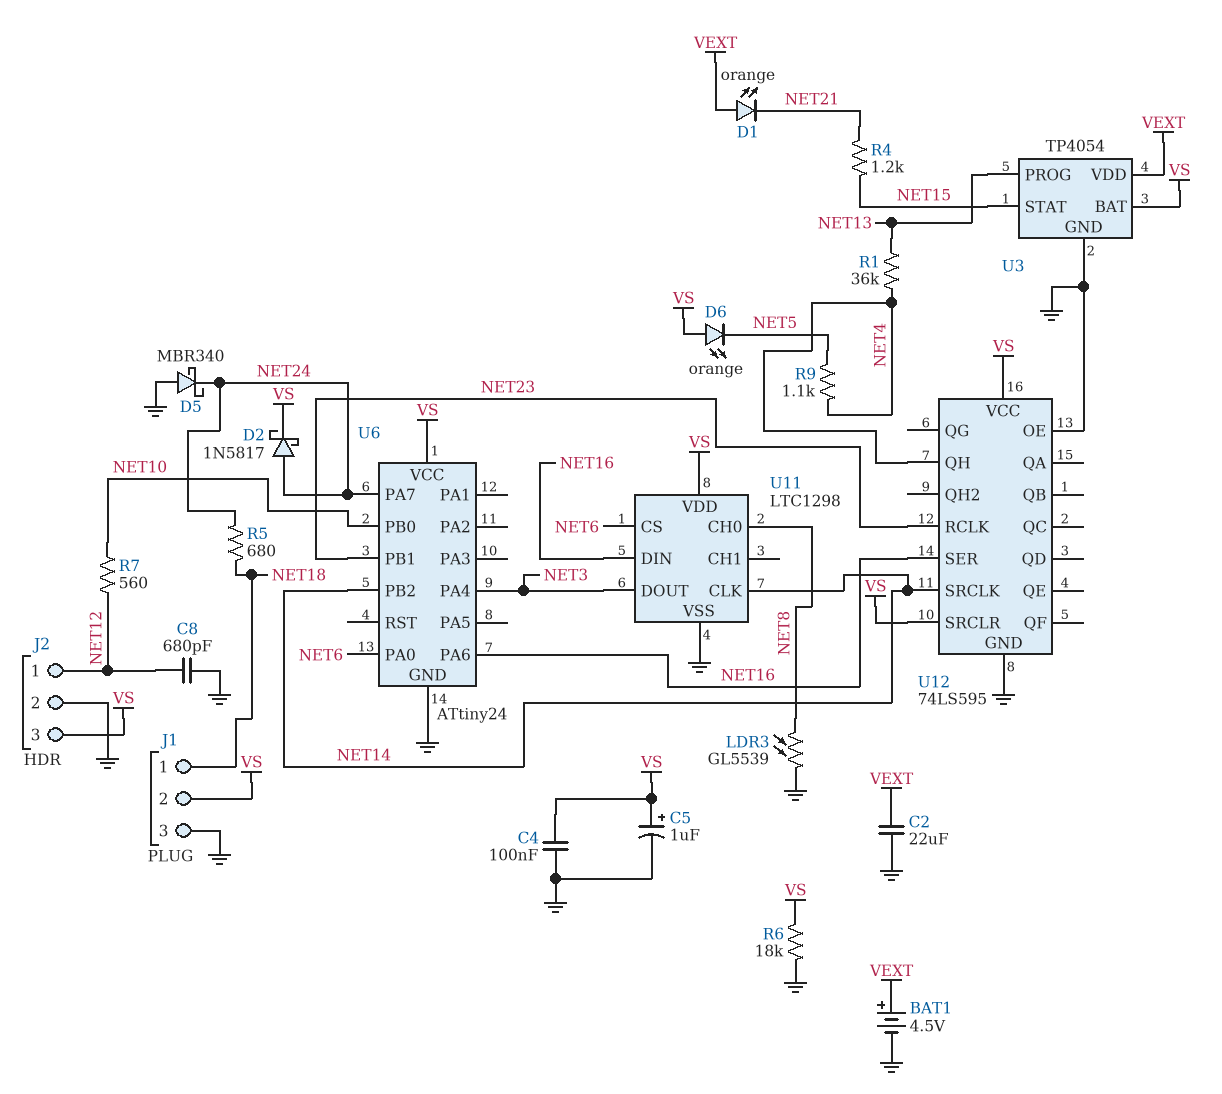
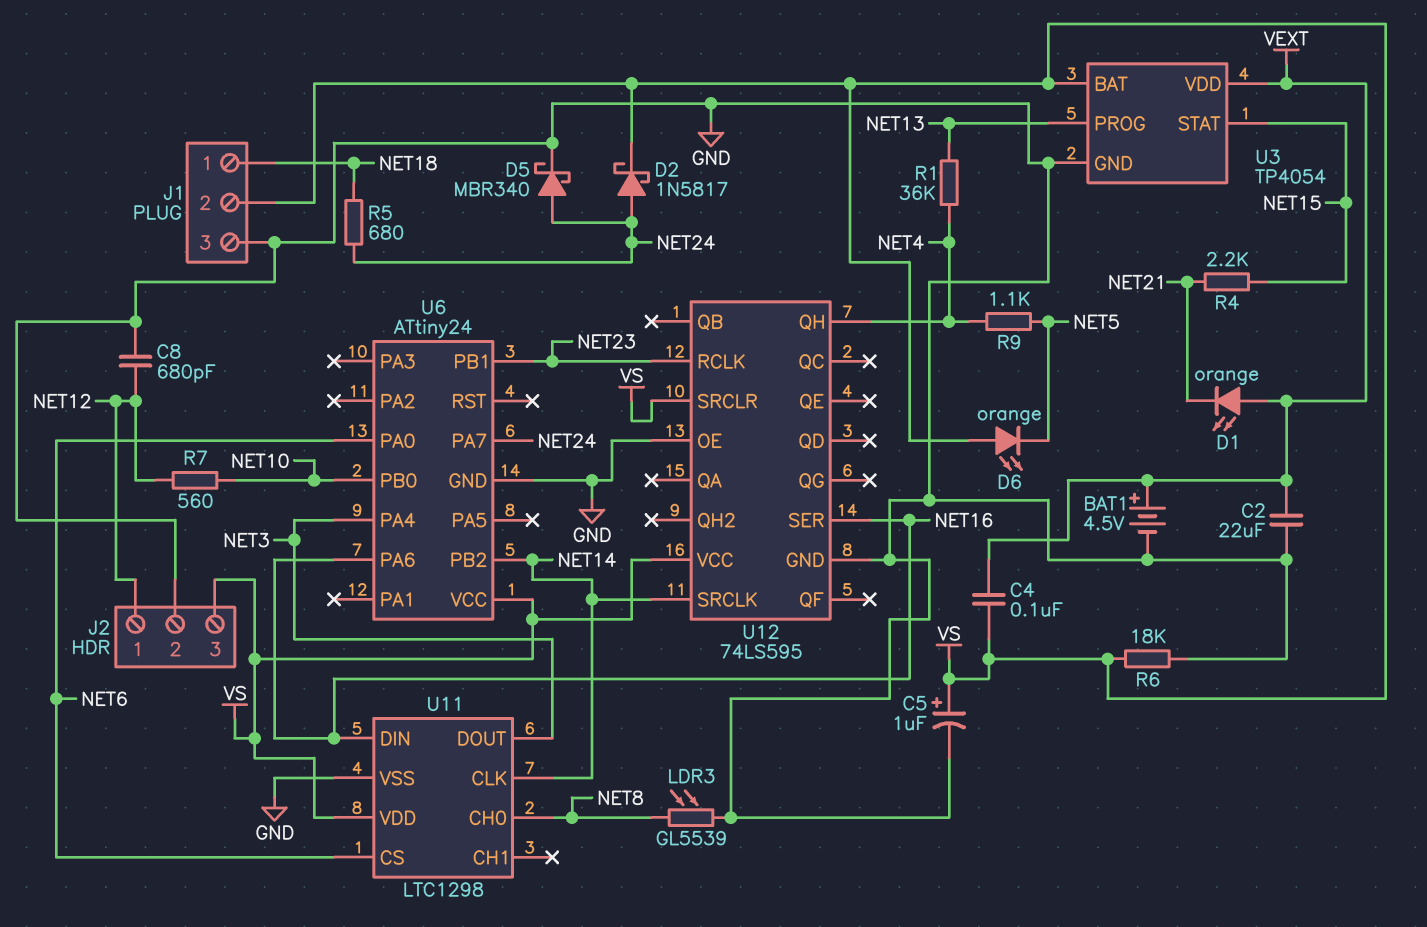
C4: 100nF (GND, VS) -> 100nF (VEXT, VS)
D5: schottky MBR340 (A GND, K NET24) -> schottky MBR340 (A NET24, K GND)
R4: 1.2k (NET15, NET21) -> 2.2k (NET15, NET21)

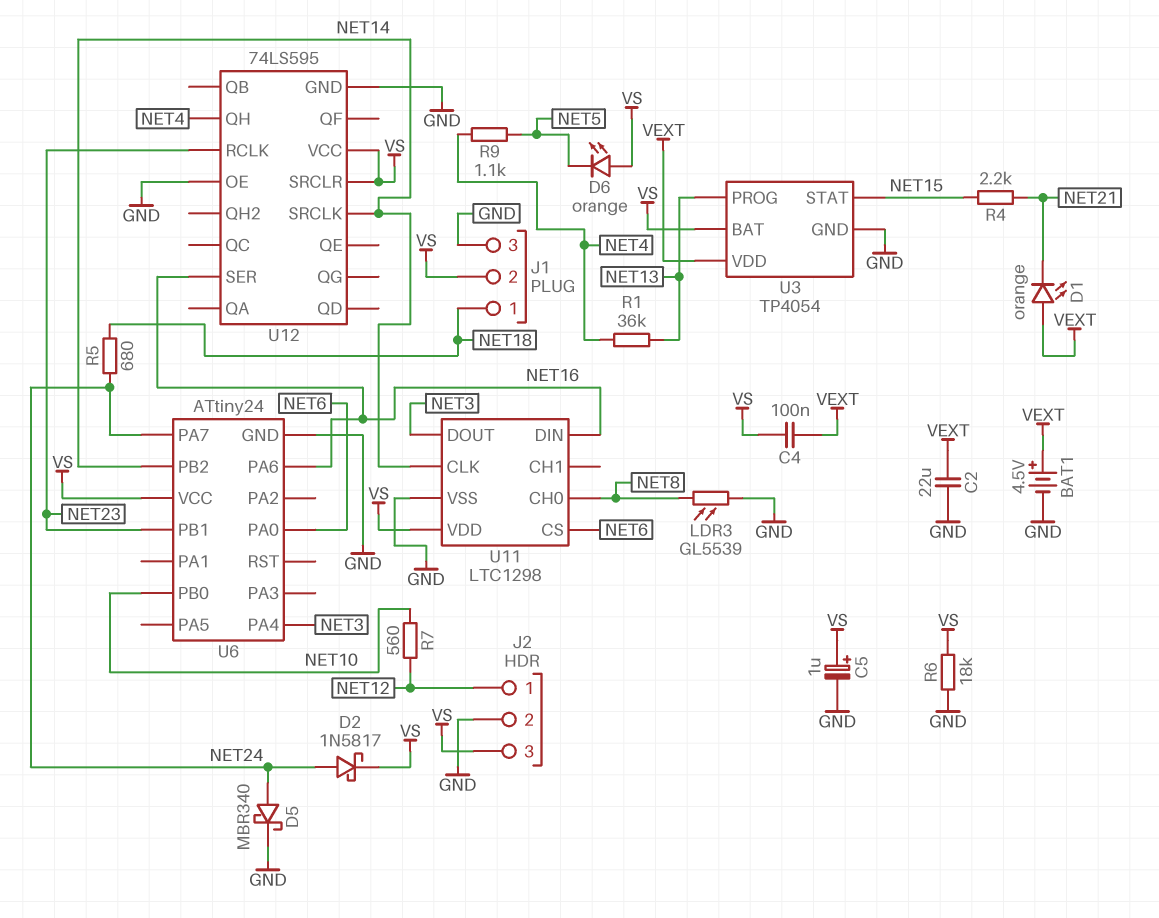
C8: 680pF (GND, NET12) -> none

